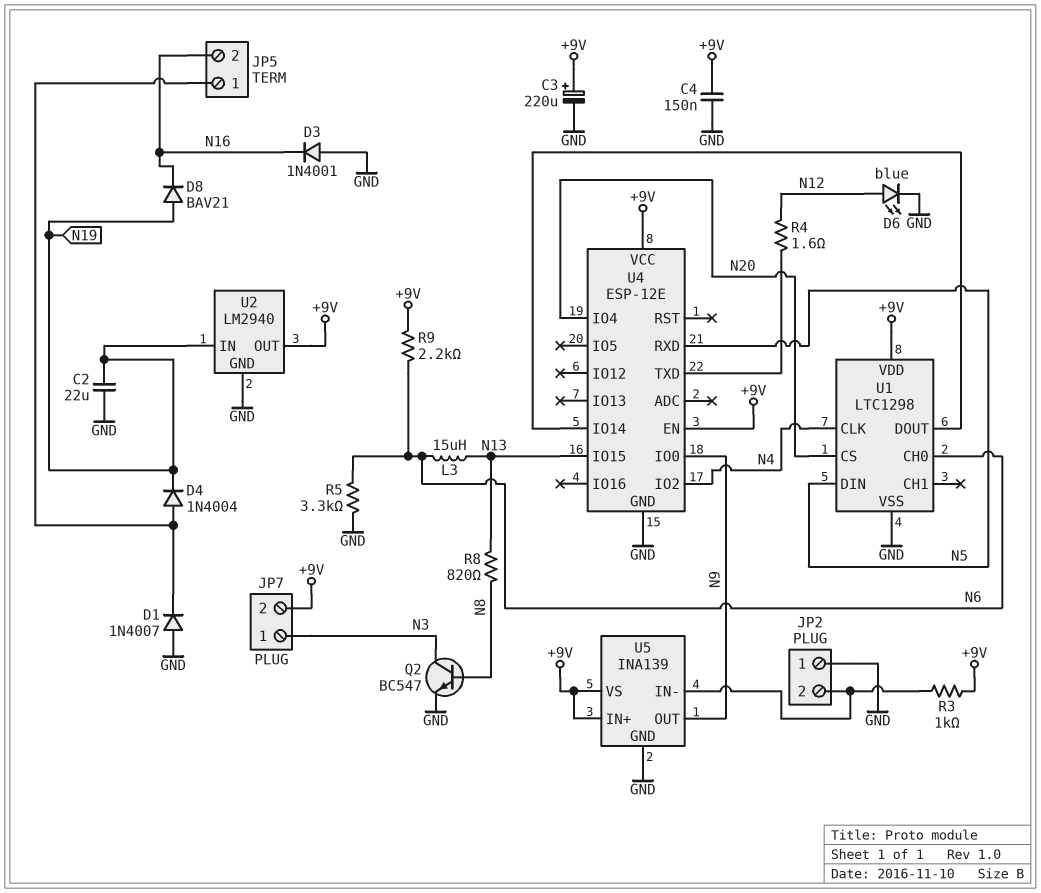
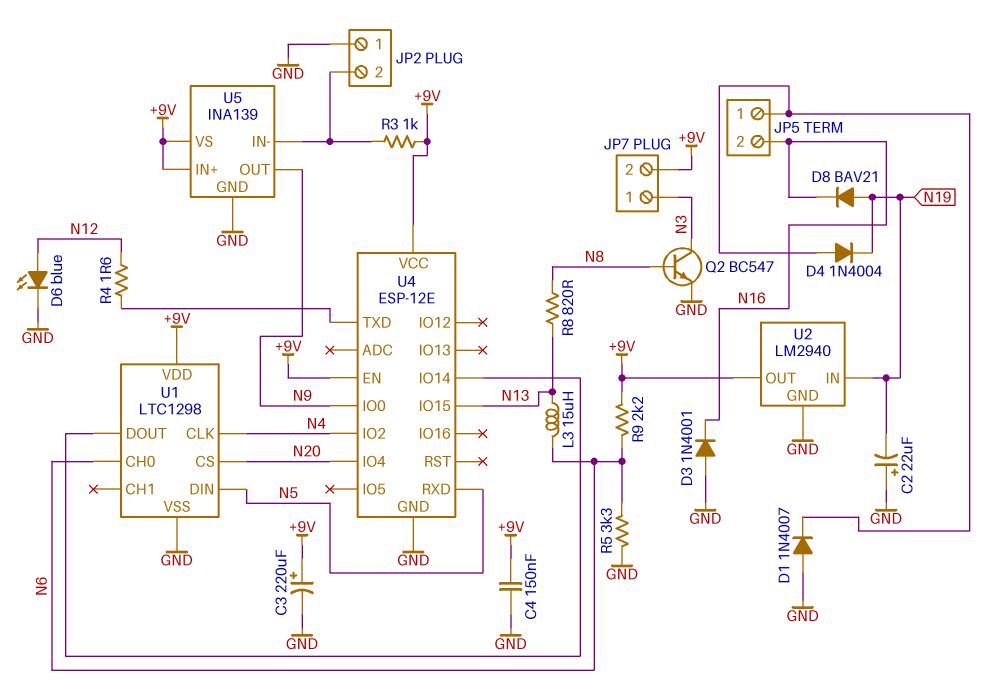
C2: 22uF (GND, N19) -> 22uF (plus GND, minus N19)

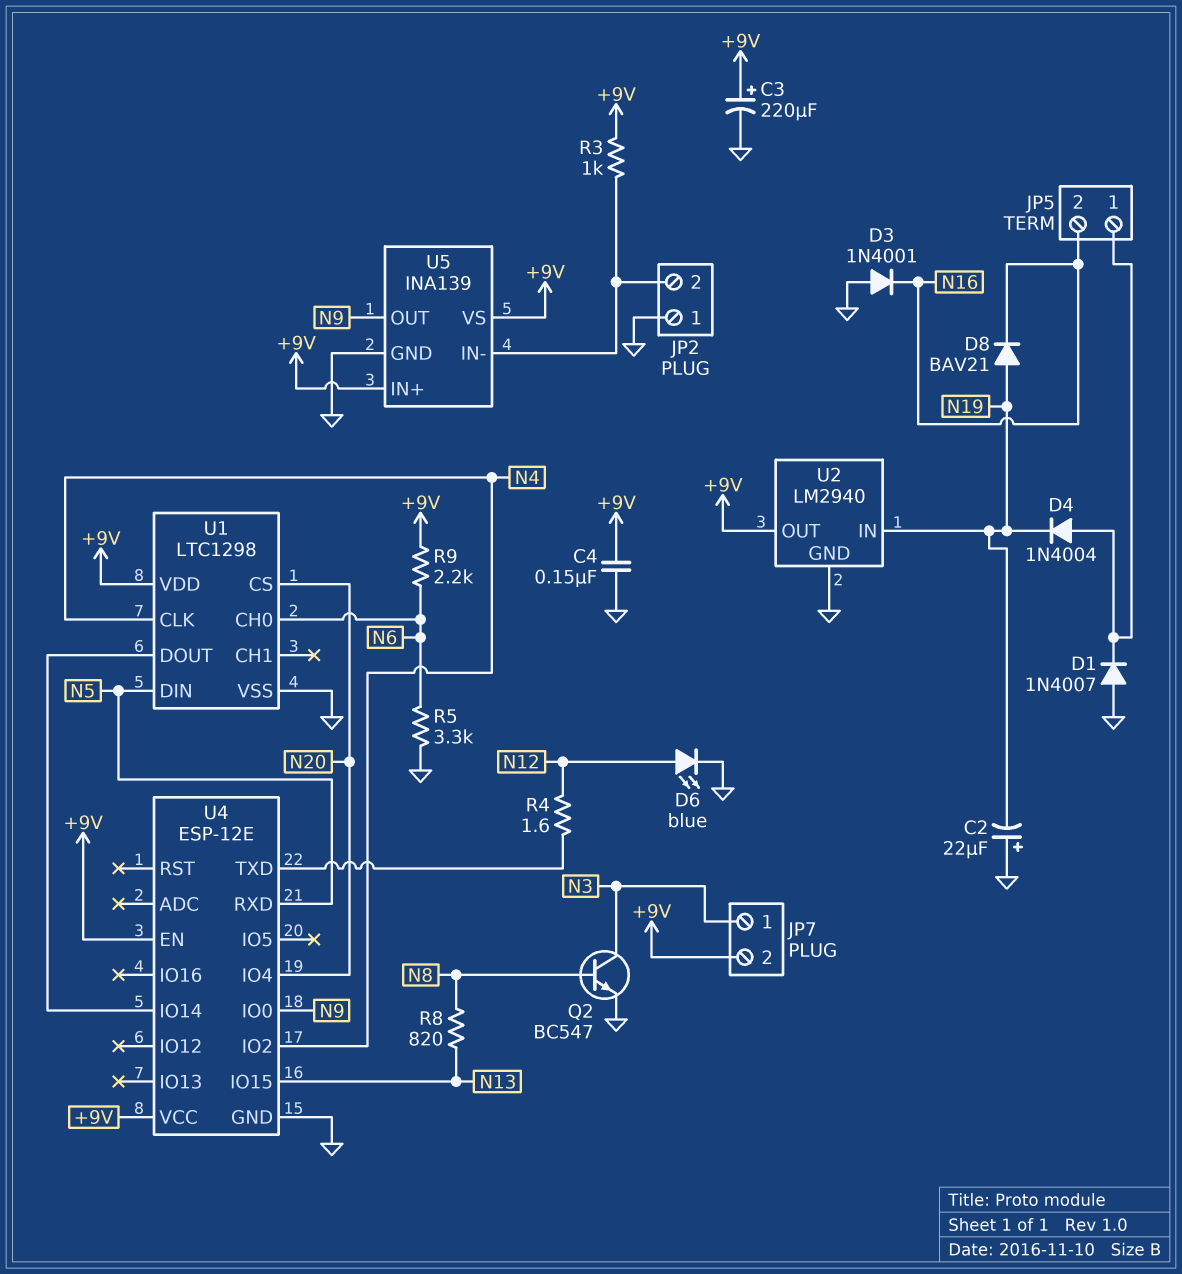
L3: 15uH (N6, N13) -> none

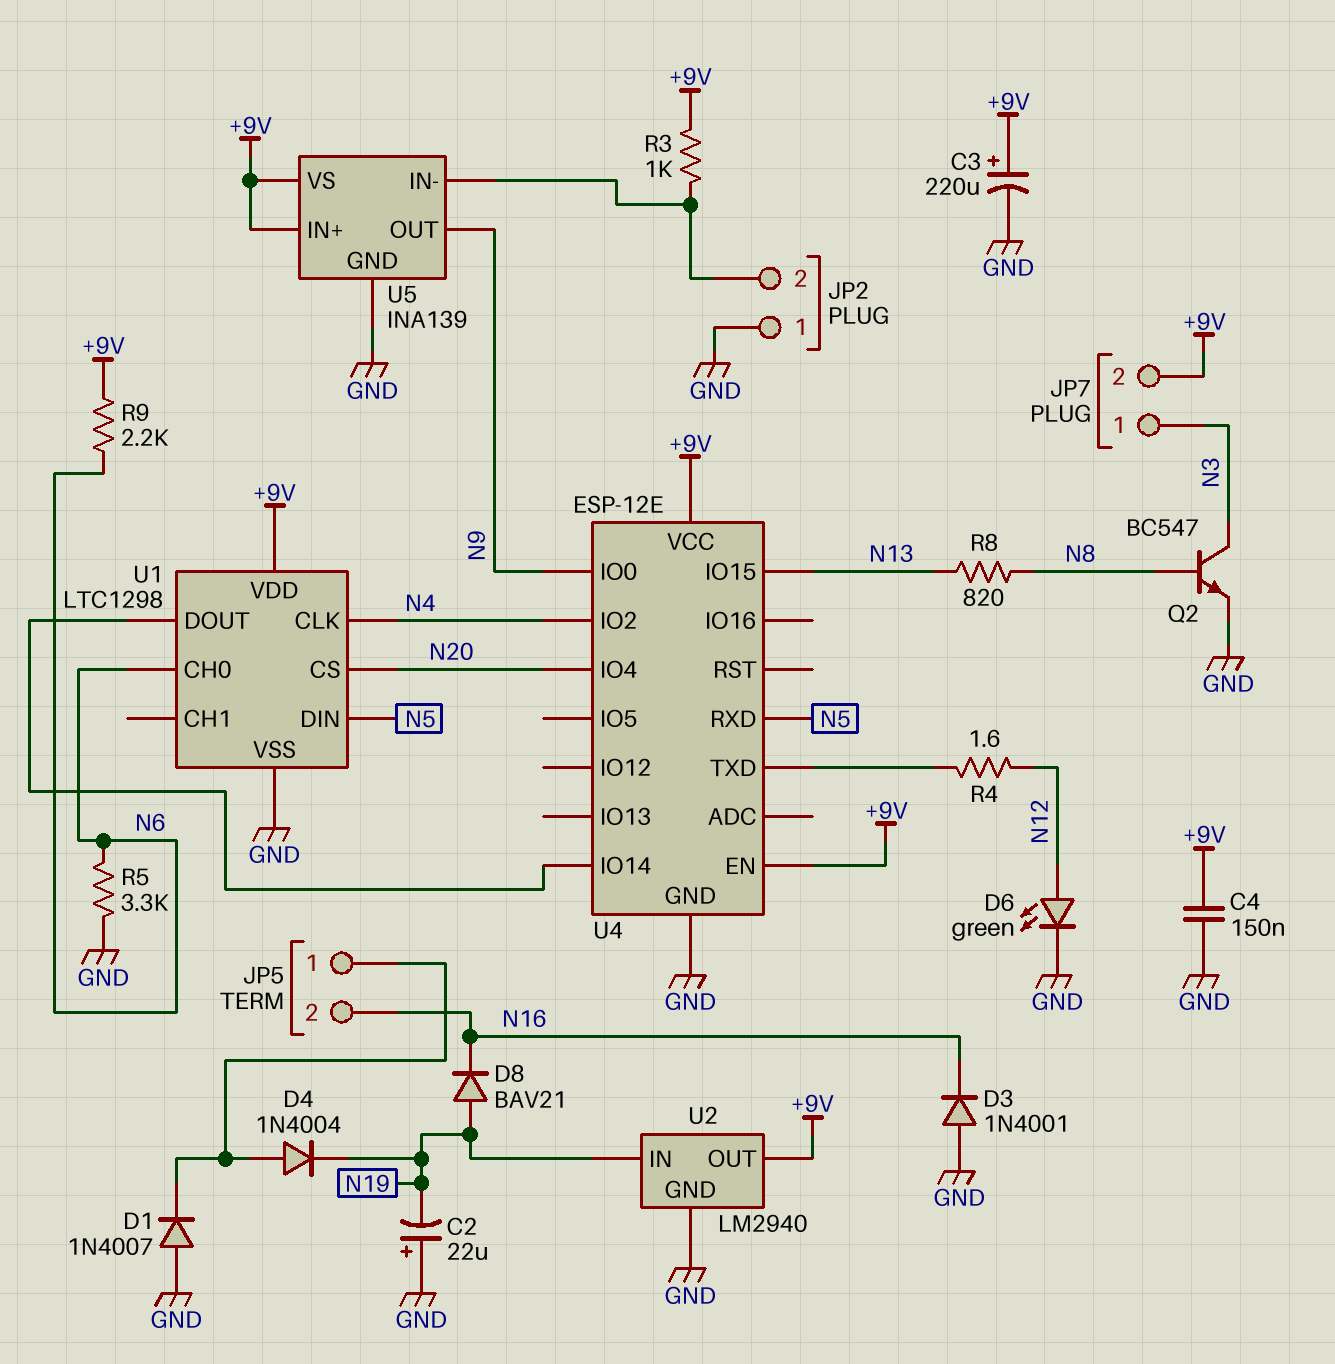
D6: LED blue (A N12, K GND) -> LED green (A N12, K GND)

